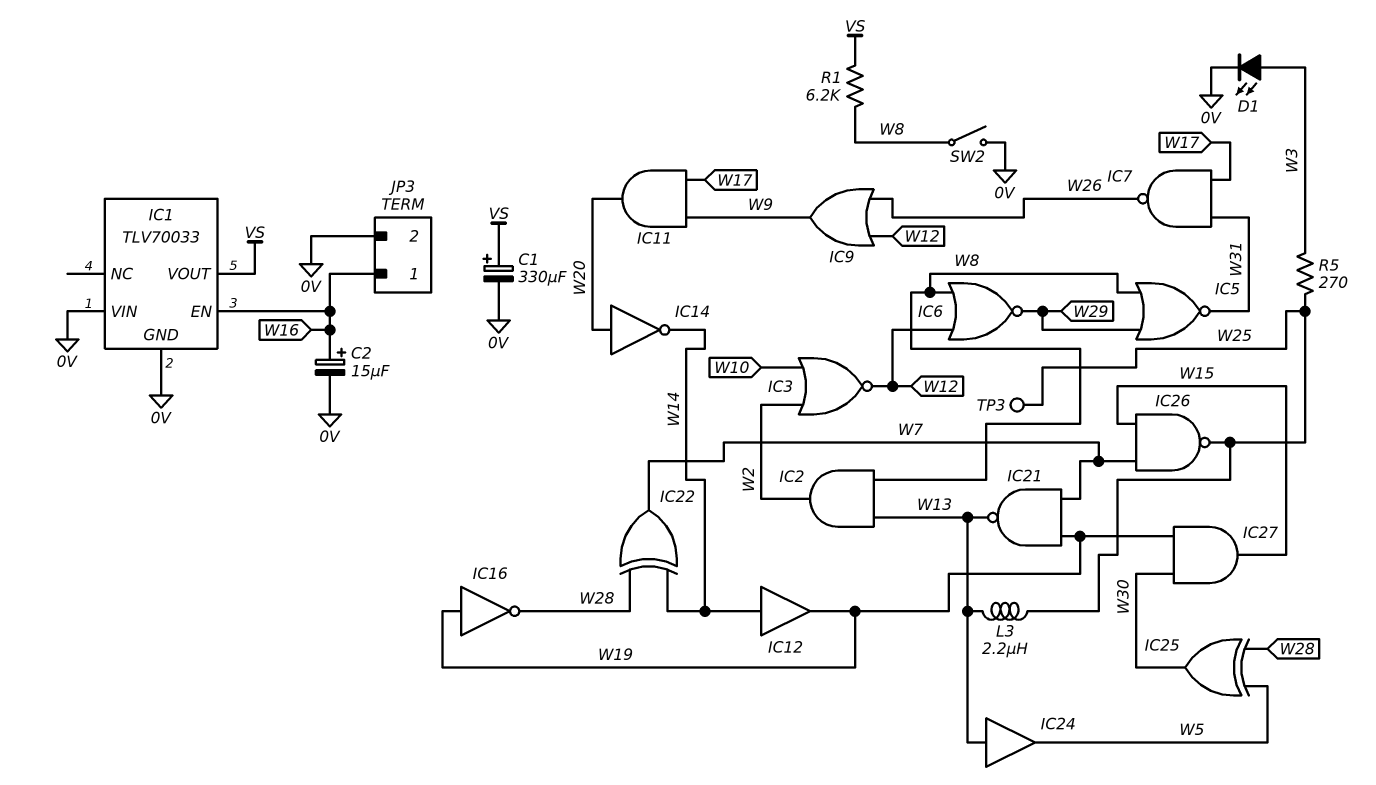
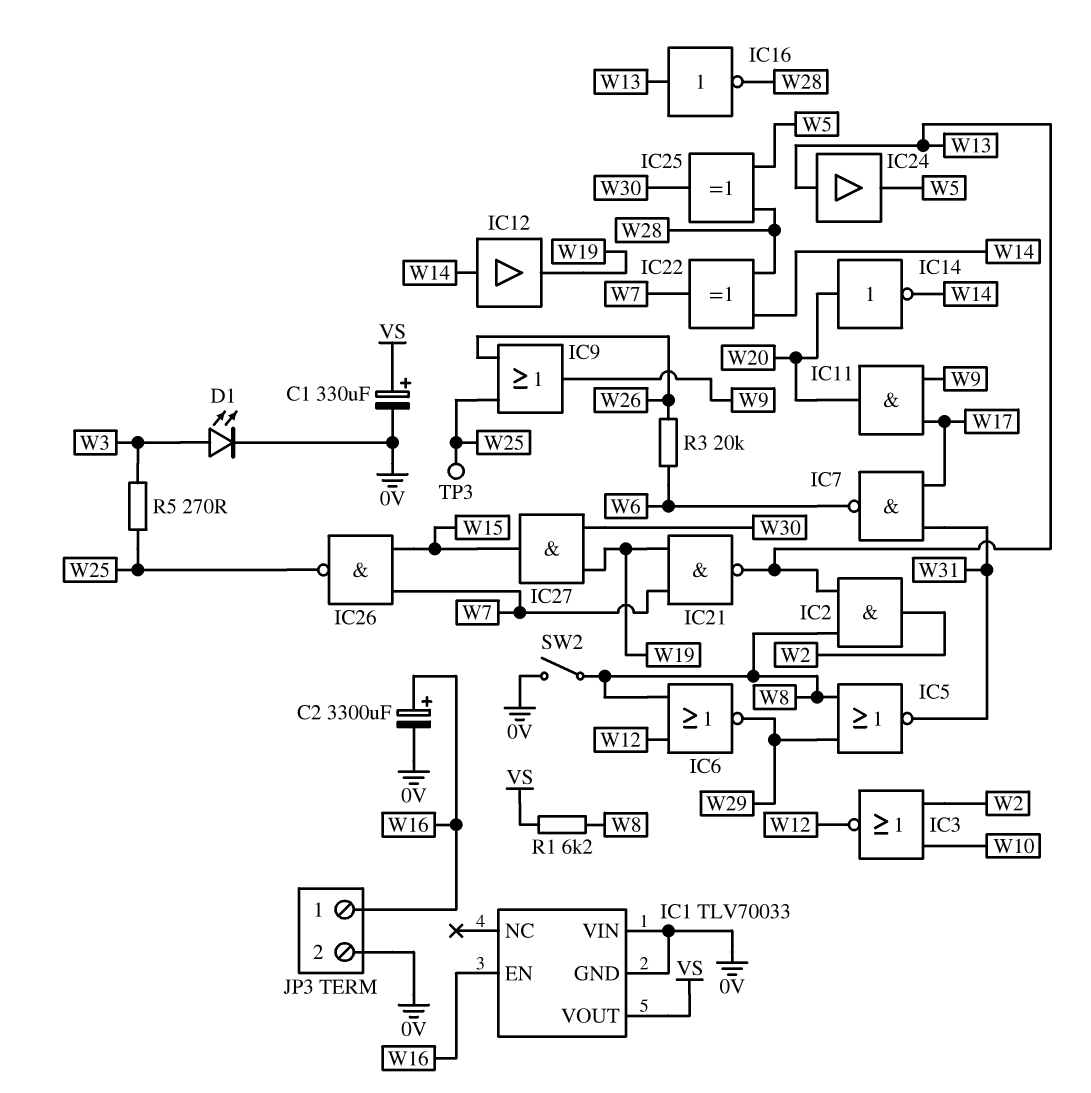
C2: 15uF (plus W16, minus 0V) -> 3300uF (plus W16, minus 0V)
IC7: NAND (in W17, in W31, out W26) -> NAND (in W17, in W31, out W6)
IC9: OR (in W12, in W26, out W9) -> OR (in W25, in W26, out W9)
IC16: NOT (in W19, out W28) -> NOT (in W13, out W28)
L3: 2.2uH (W13, W25) -> none
R3: none -> 20k (W6, W26)

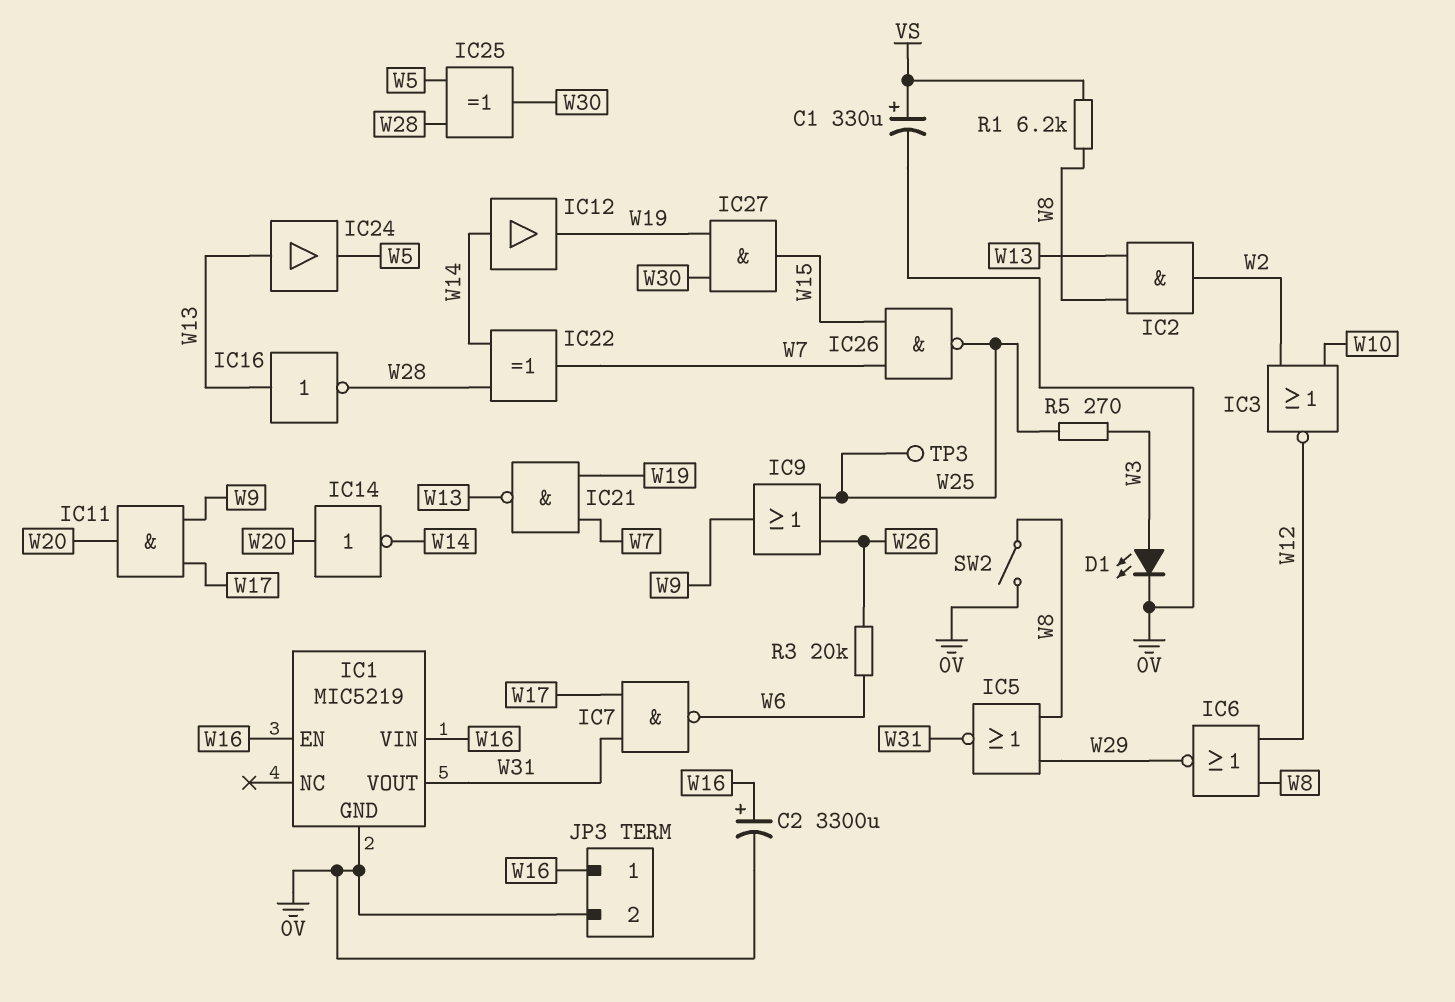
IC1: TLV70033 -> MIC5219
IC1 pin VIN: 0V -> W16
IC1 pin VOUT: VS -> W31

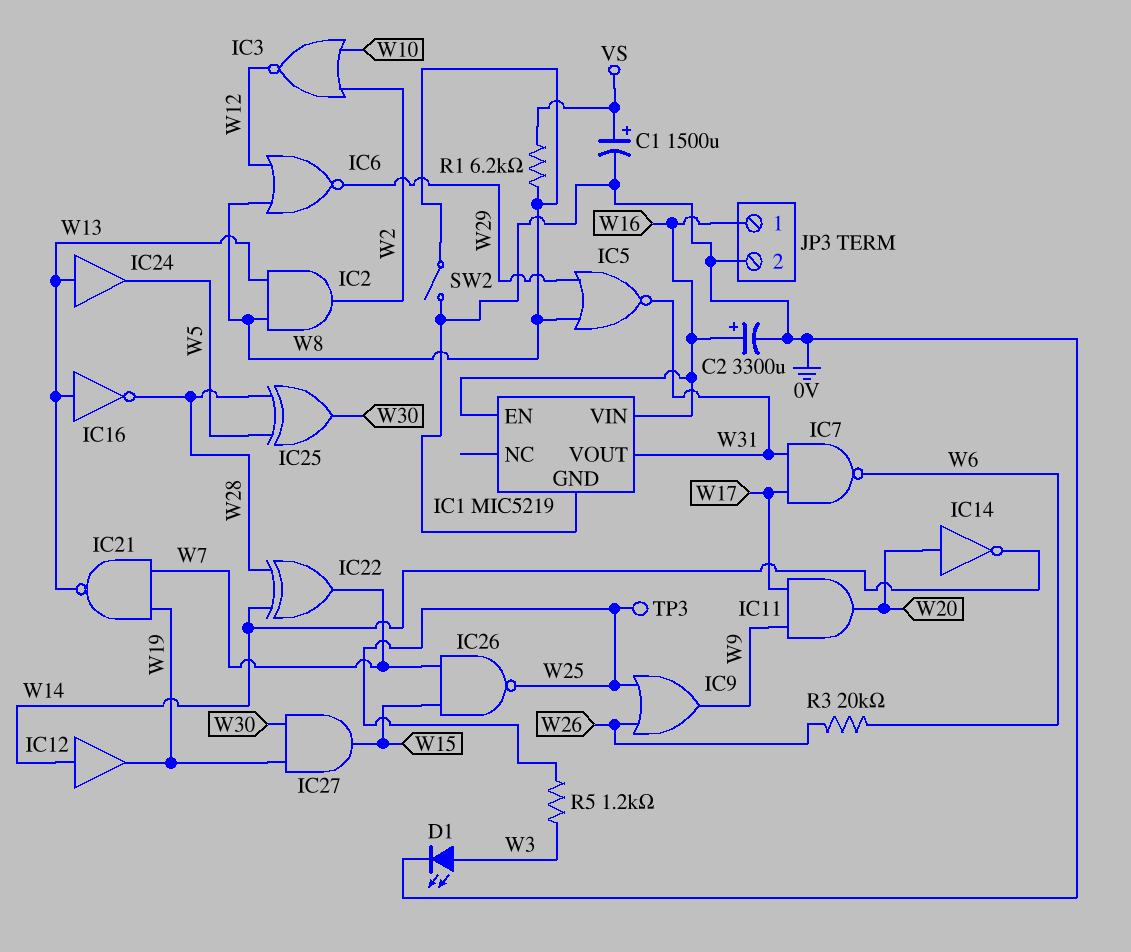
C1: 330uF (plus VS, minus 0V) -> 1500uF (plus VS, minus 0V)
R5: 270 (W3, W25) -> 1.2k (W3, W25)

